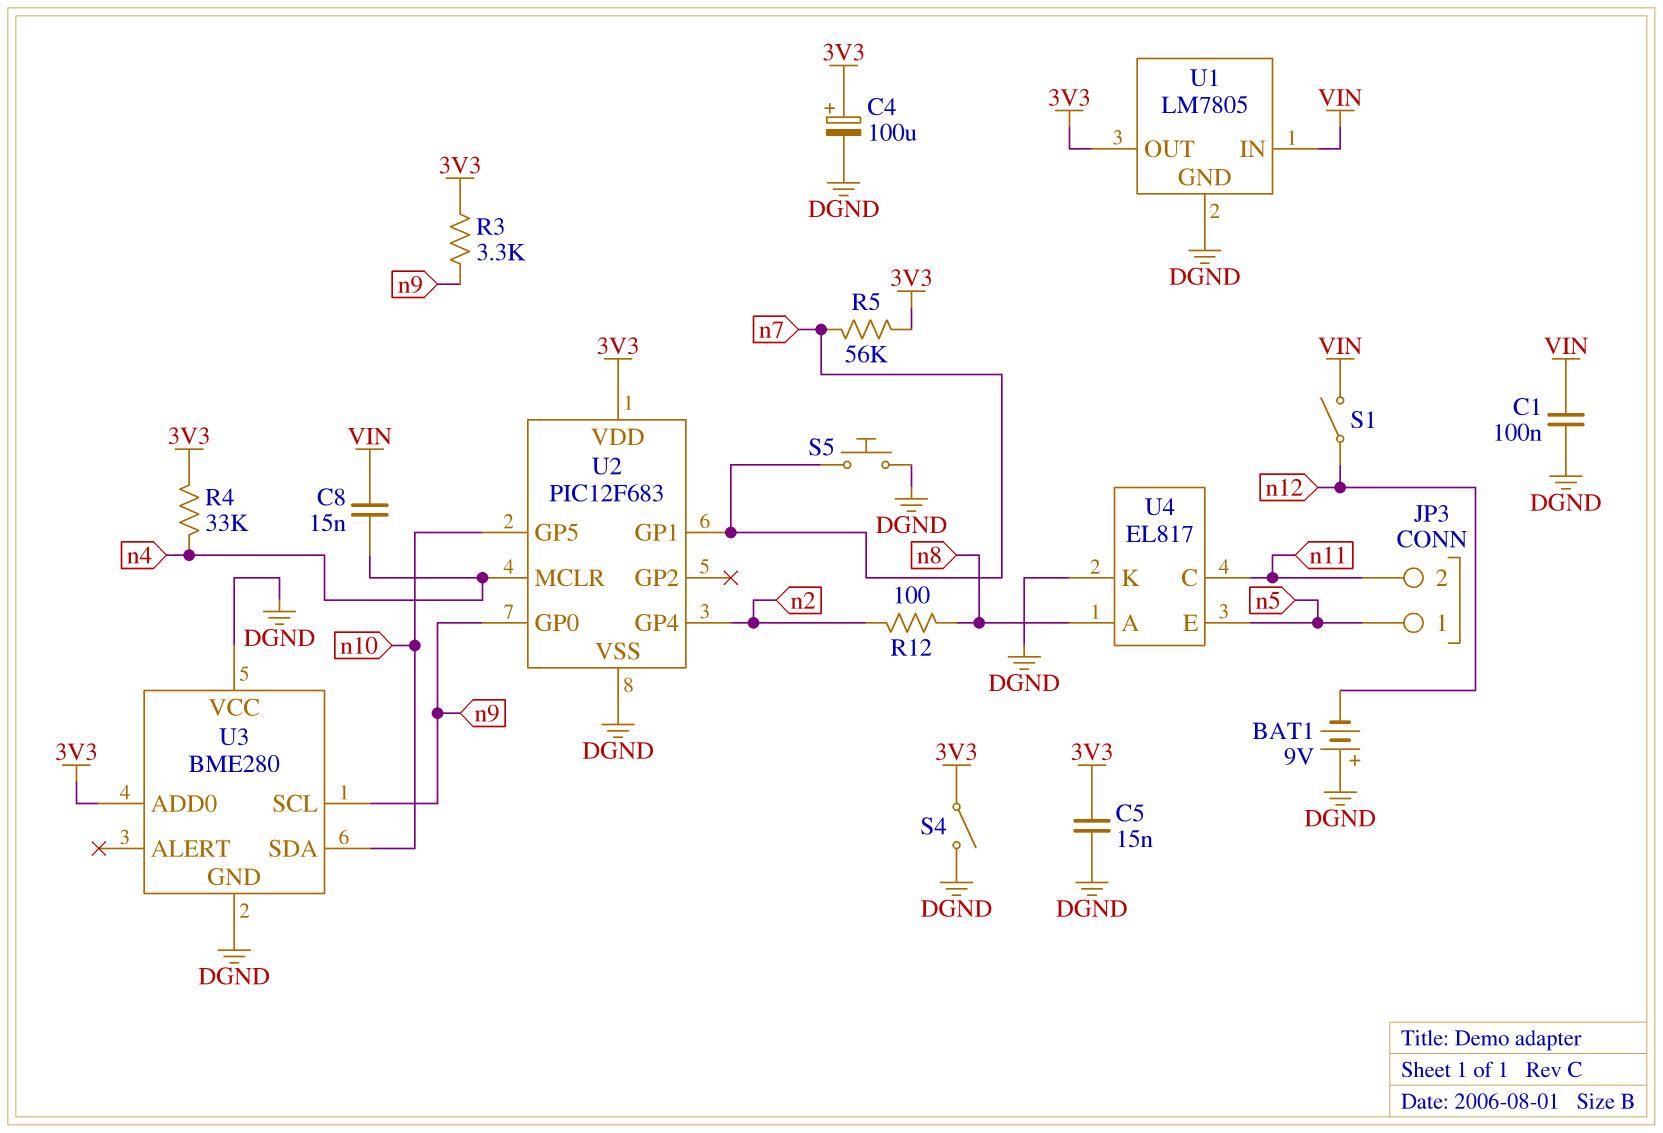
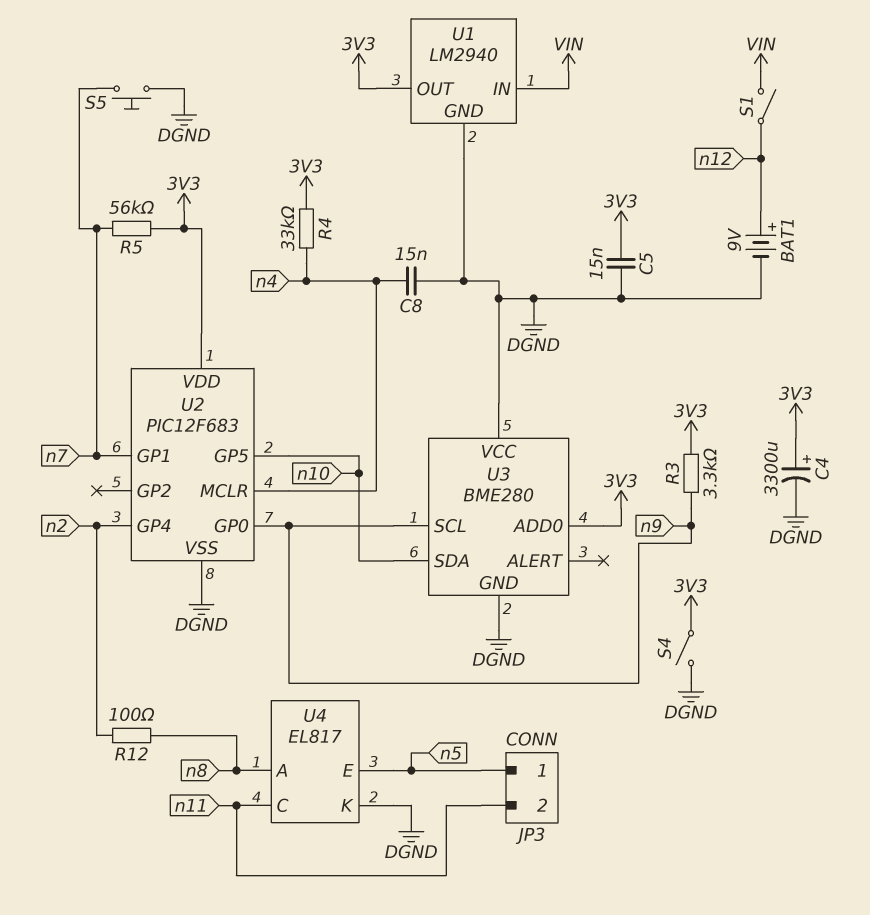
BAT1: 9V (plus DGND, minus n12) -> 9V (plus n12, minus DGND)
C1: 100nF (DGND, VIN) -> none
C4: 100uF (plus 3V3, minus DGND) -> 3300uF (plus 3V3, minus DGND)
C8: 15nF (VIN, n4) -> 15nF (DGND, n4)
U1: LM7805 -> LM2940

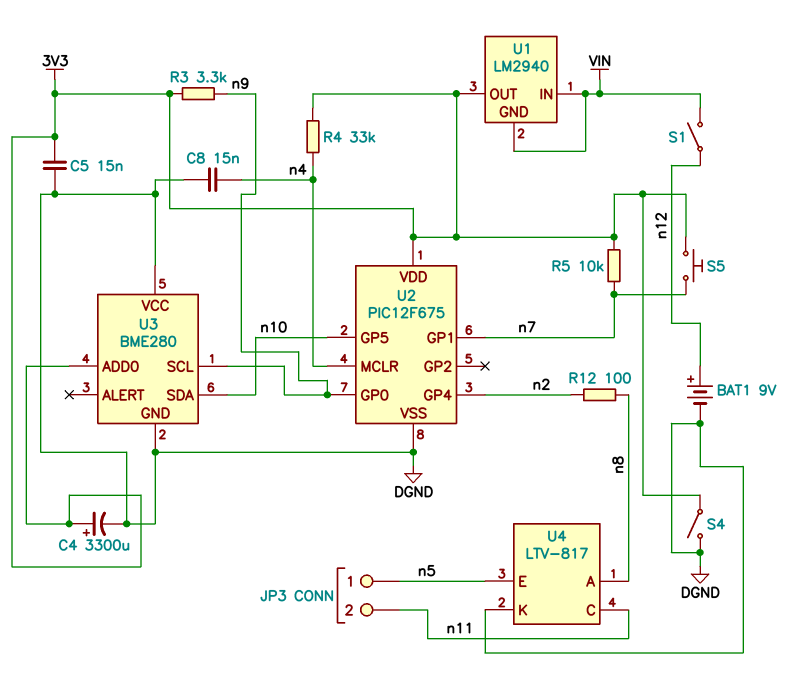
R5: 56k (3V3, n7) -> 10k (3V3, n7)
S5: button (DGND, n7) -> button (3V3, n7)
U1 pin GND: DGND -> VIN
U2: PIC12F683 -> PIC12F675
U4: EL817 -> LTV-817

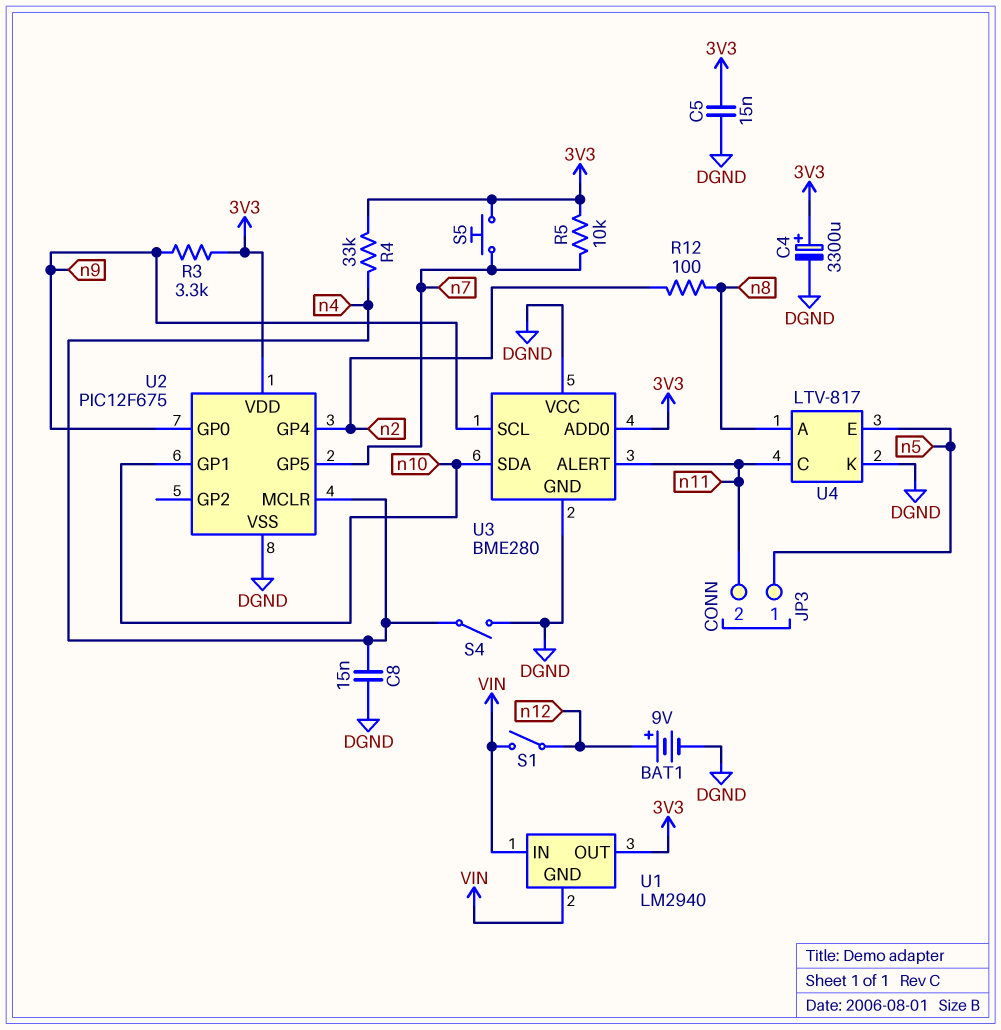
S4: switch (3V3, DGND) -> switch (DGND, n4)
U2 pin GP1: n7 -> n10
U2 pin GP5: n10 -> n7
U3 pin ALERT: none -> n11

